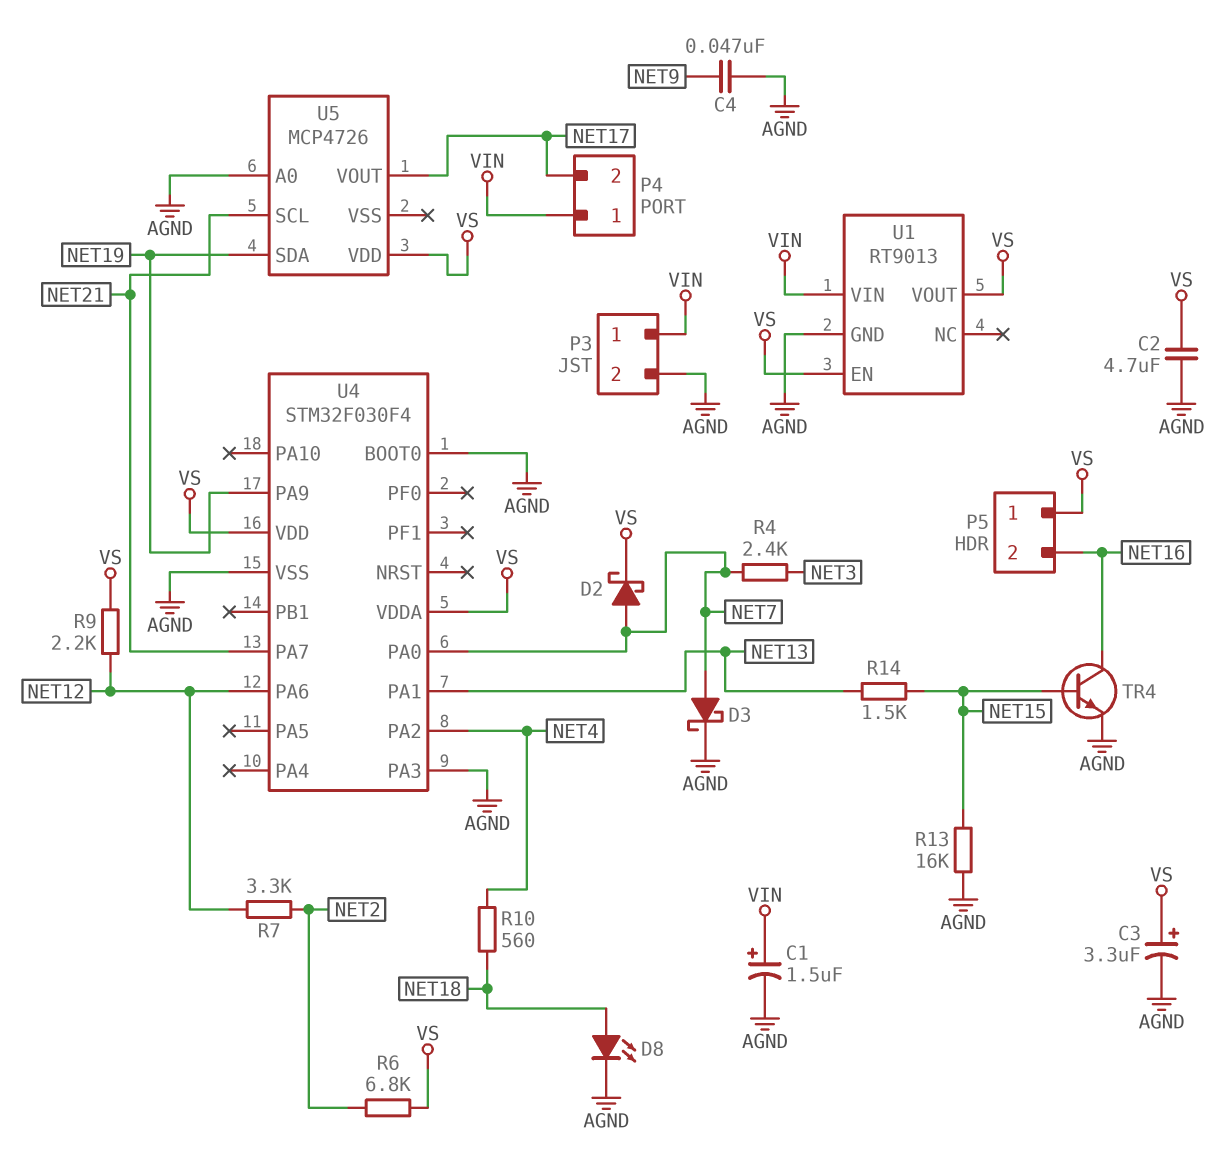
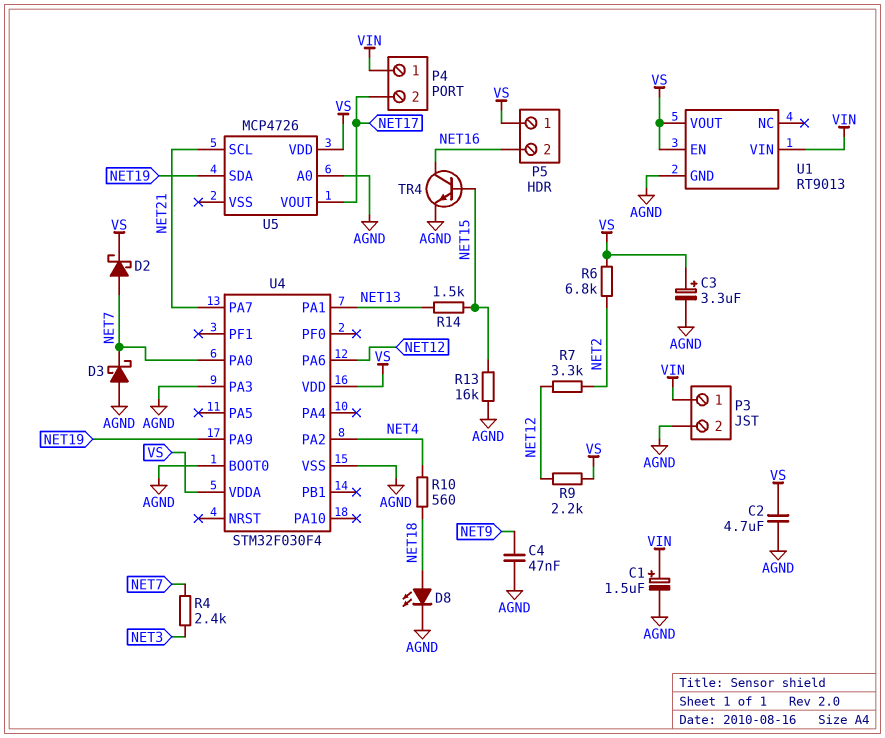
D3: schottky (A NET7, K AGND) -> schottky (A AGND, K NET7)

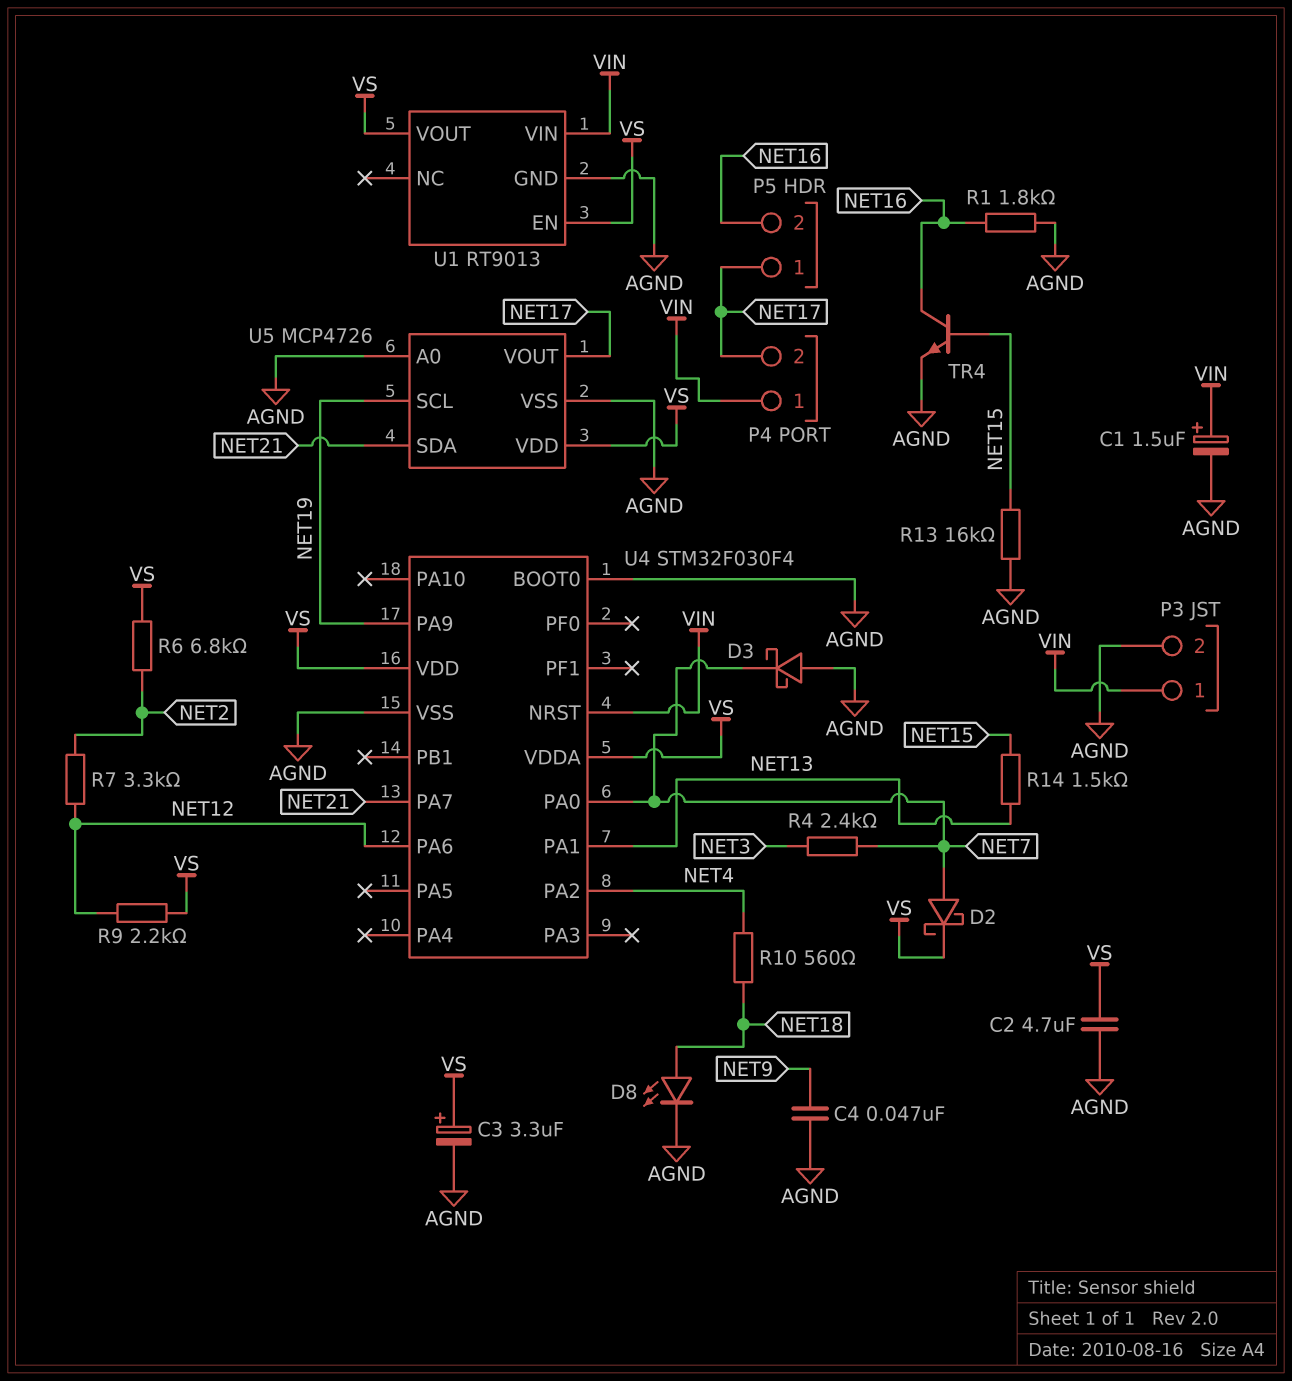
P5 pin 1: VS -> NET17
R1: none -> 1.8k (AGND, NET16)
U4 pin NRST: none -> VIN
U4 pin PA3: AGND -> none
U5 pin SCL: NET21 -> NET19
U5 pin SDA: NET19 -> NET21
U5 pin VSS: none -> AGND

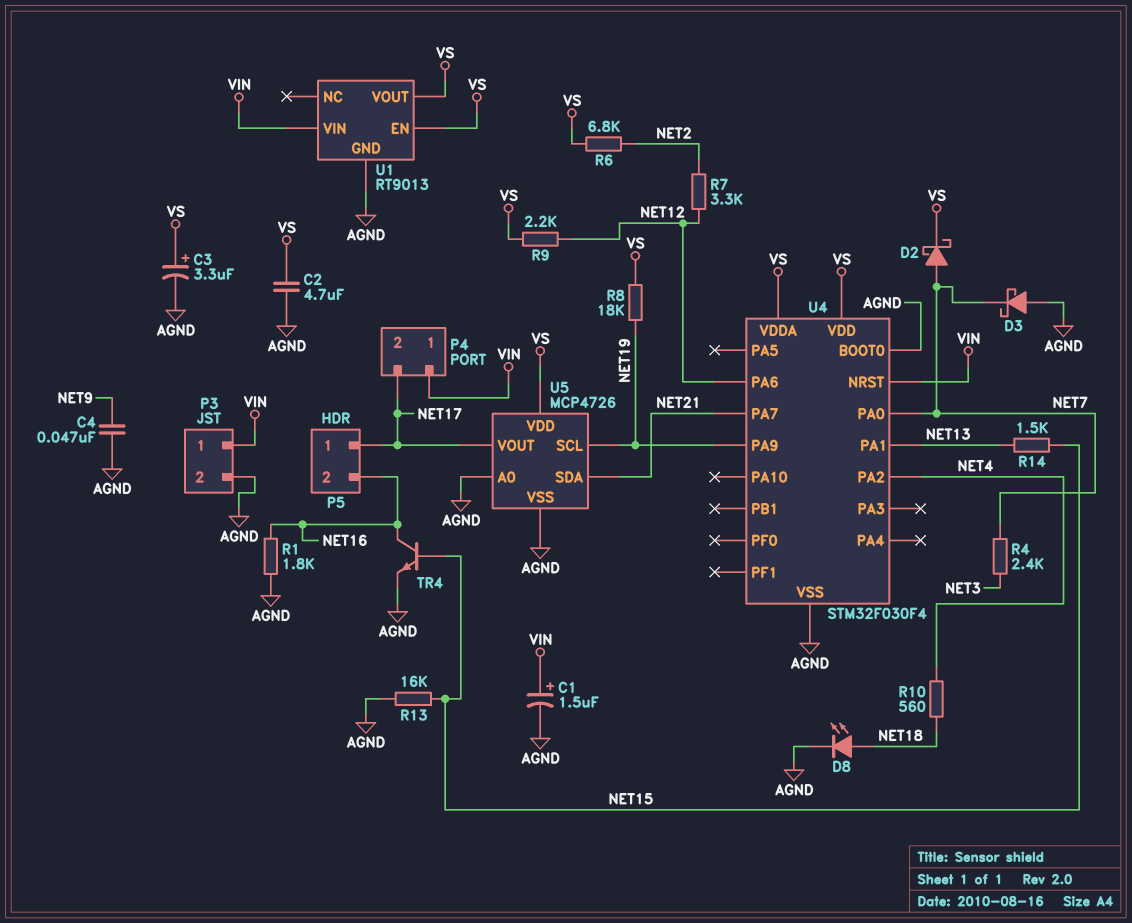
R8: none -> 18k (NET19, VS)

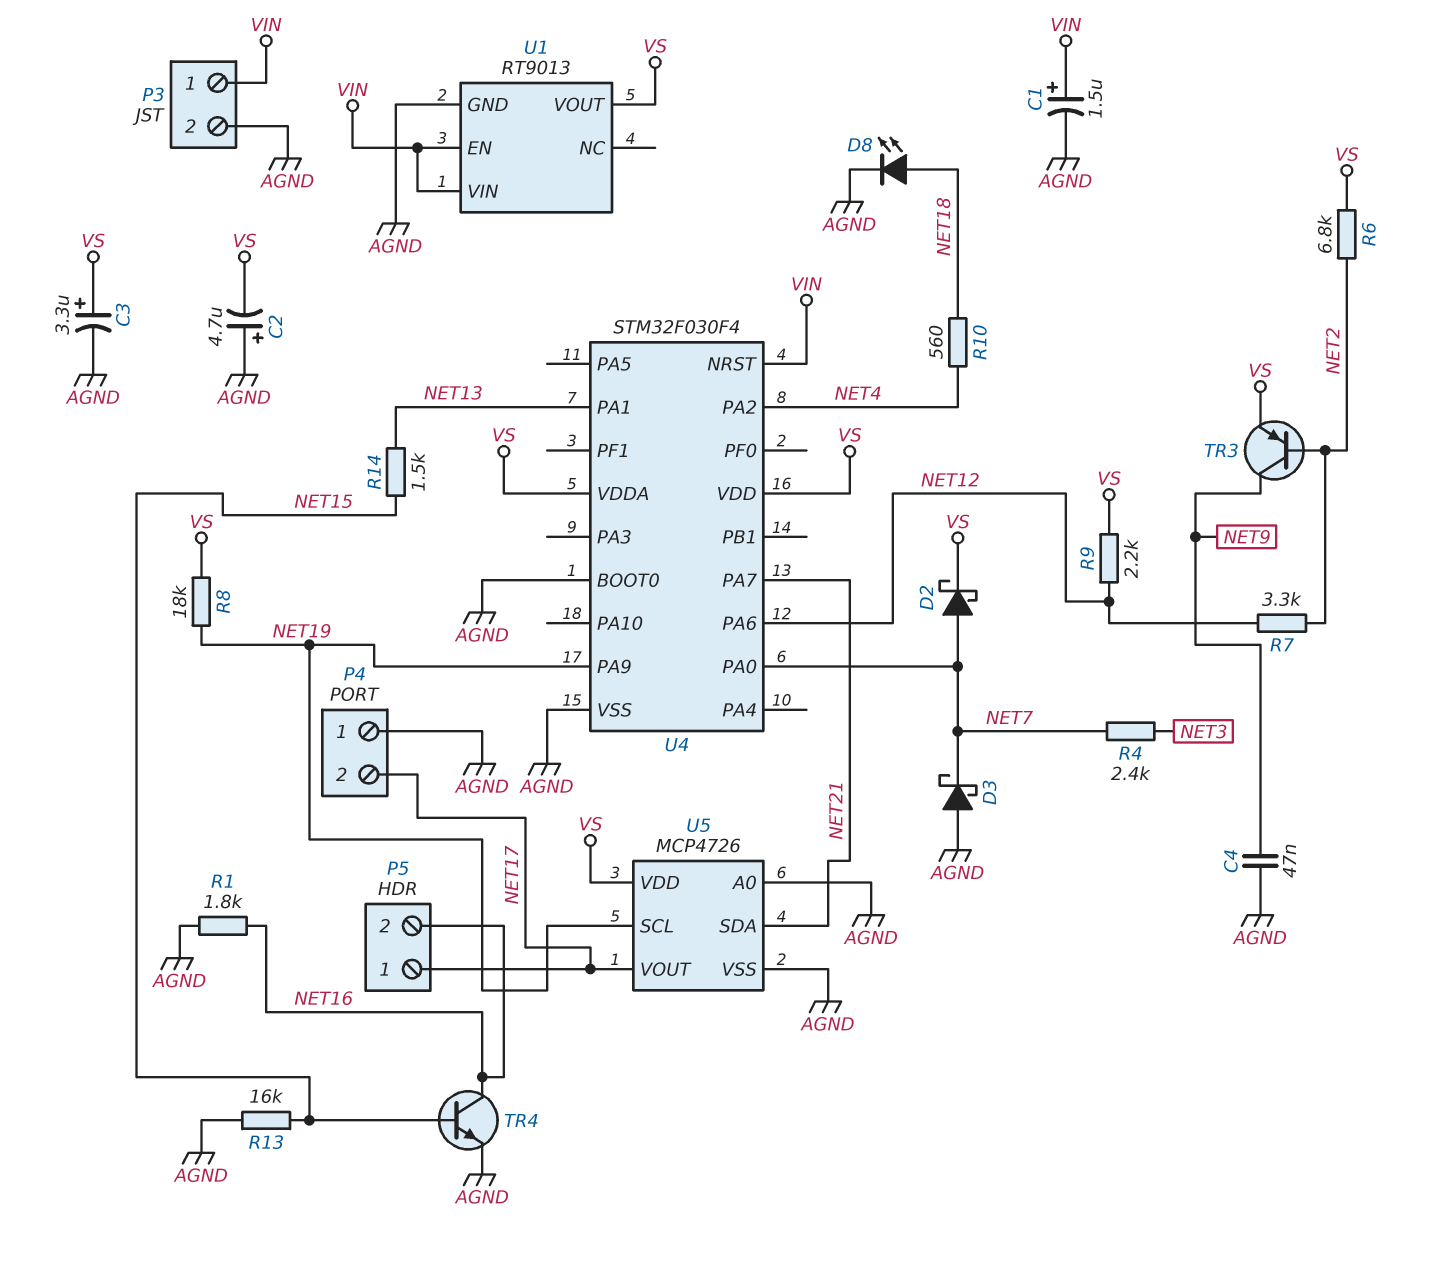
C2: 4.7uF (AGND, VS) -> 4.7uF (plus AGND, minus VS)
P4 pin 1: VIN -> AGND
TR3: none -> PNP (B NET2, C NET9, E VS)
U1 pin EN: VS -> VIN

